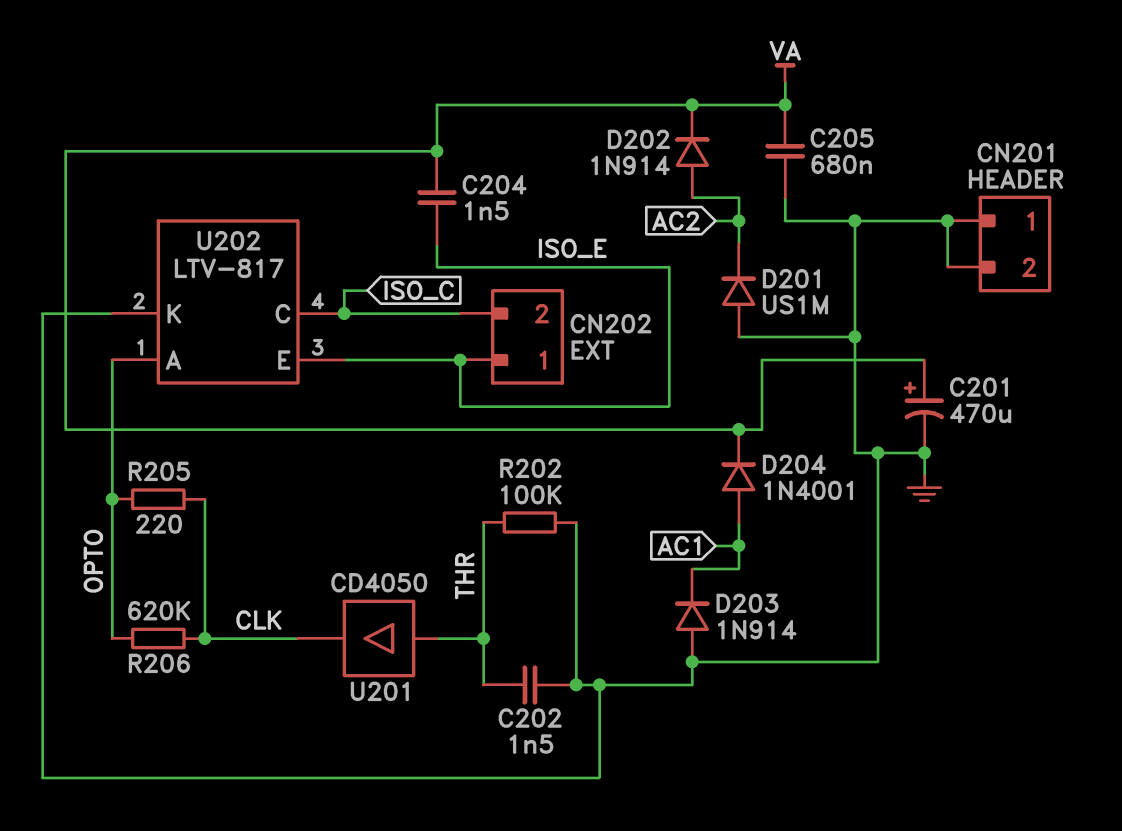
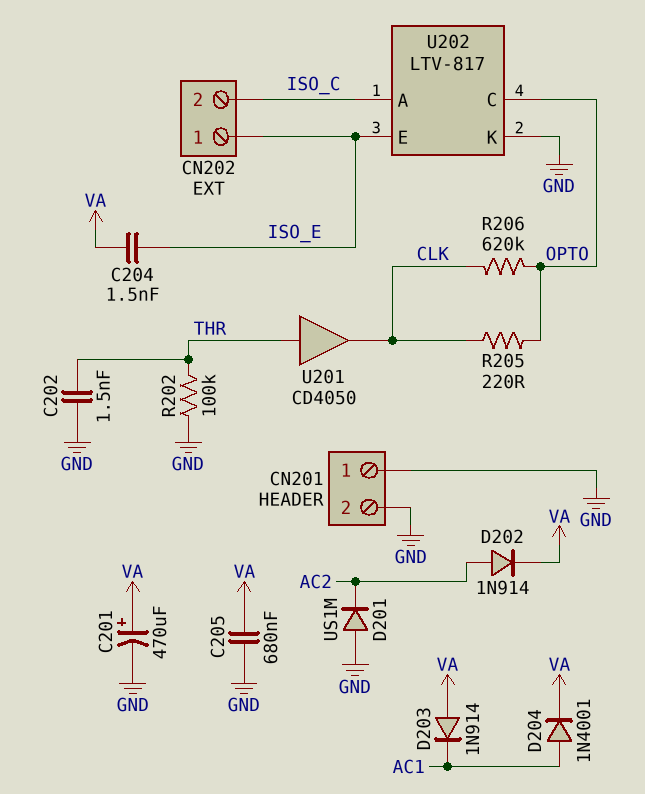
D203: diode 1N914 (A GND, K AC1) -> diode 1N914 (A VA, K AC1)
U202 pin A: OPTO -> ISO_C
U202 pin C: ISO_C -> OPTO

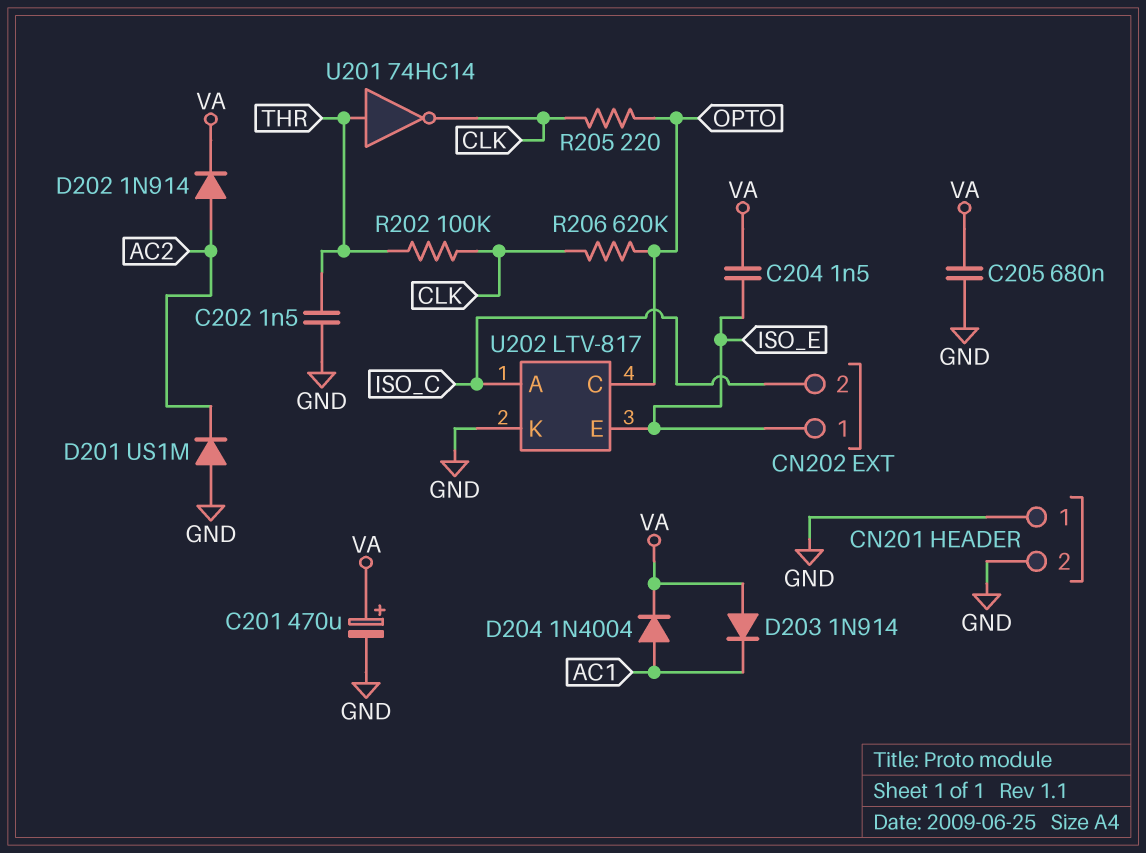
D204: diode 1N4001 (A AC1, K VA) -> diode 1N4004 (A AC1, K VA)
R202: 100k (GND, THR) -> 100k (CLK, THR)
U201: buffer CD4050 (in THR, out CLK) -> NOT 74HC14 (in THR, out CLK)

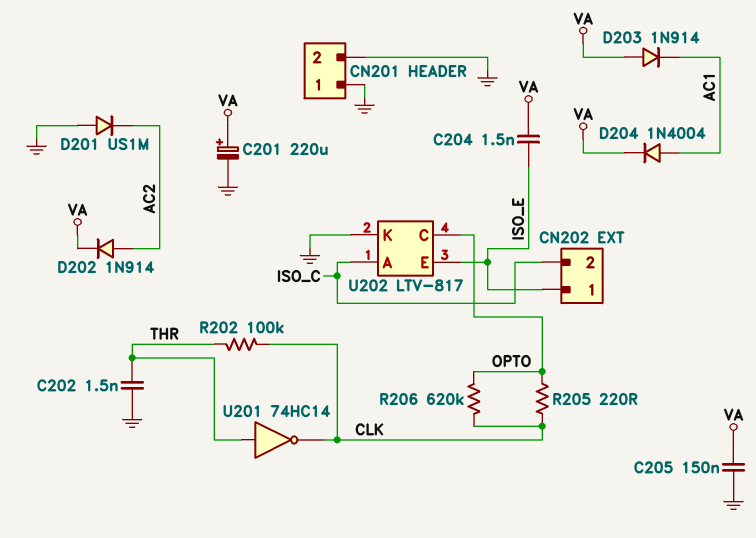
C201: 470uF (plus VA, minus GND) -> 220uF (plus VA, minus GND)
C205: 680nF (GND, VA) -> 150nF (GND, VA)

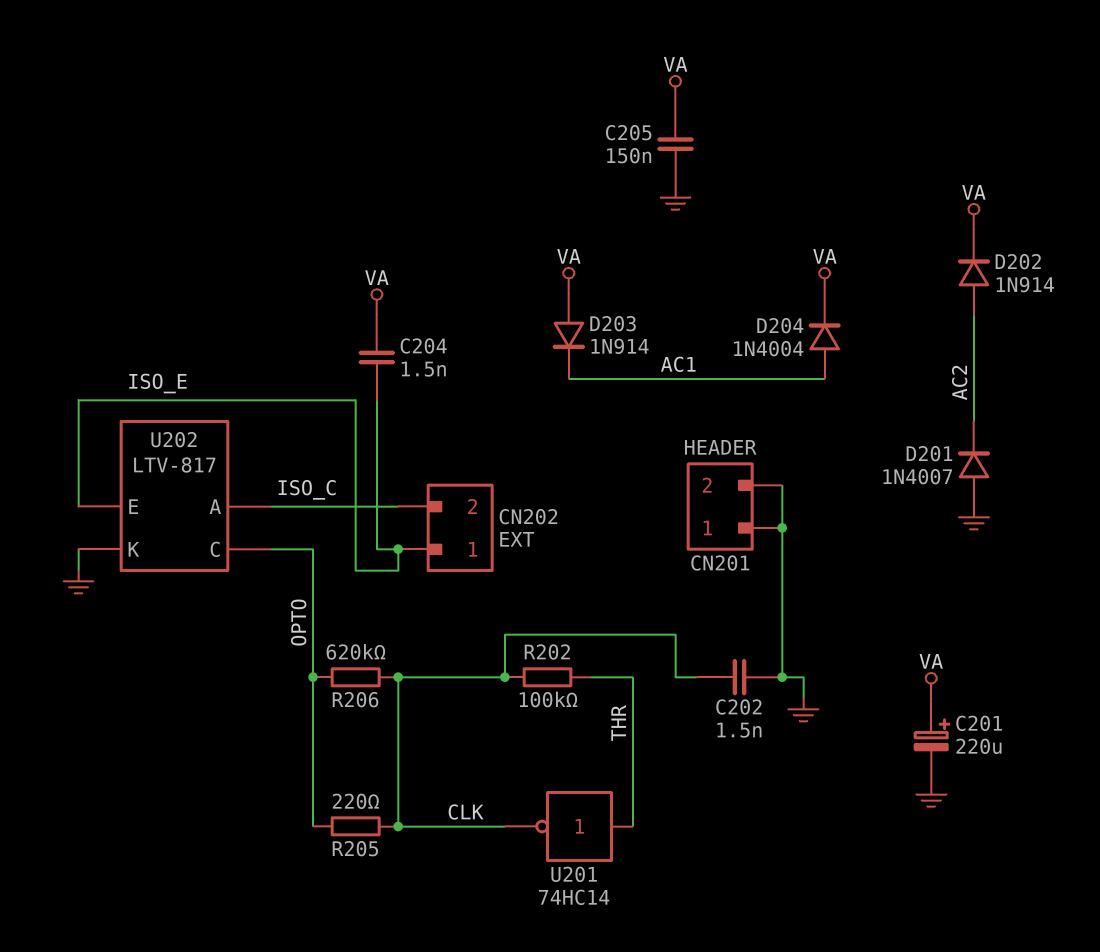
C202: 1.5nF (GND, THR) -> 1.5nF (CLK, GND)
D201: diode US1M (A GND, K AC2) -> diode 1N4007 (A GND, K AC2)

